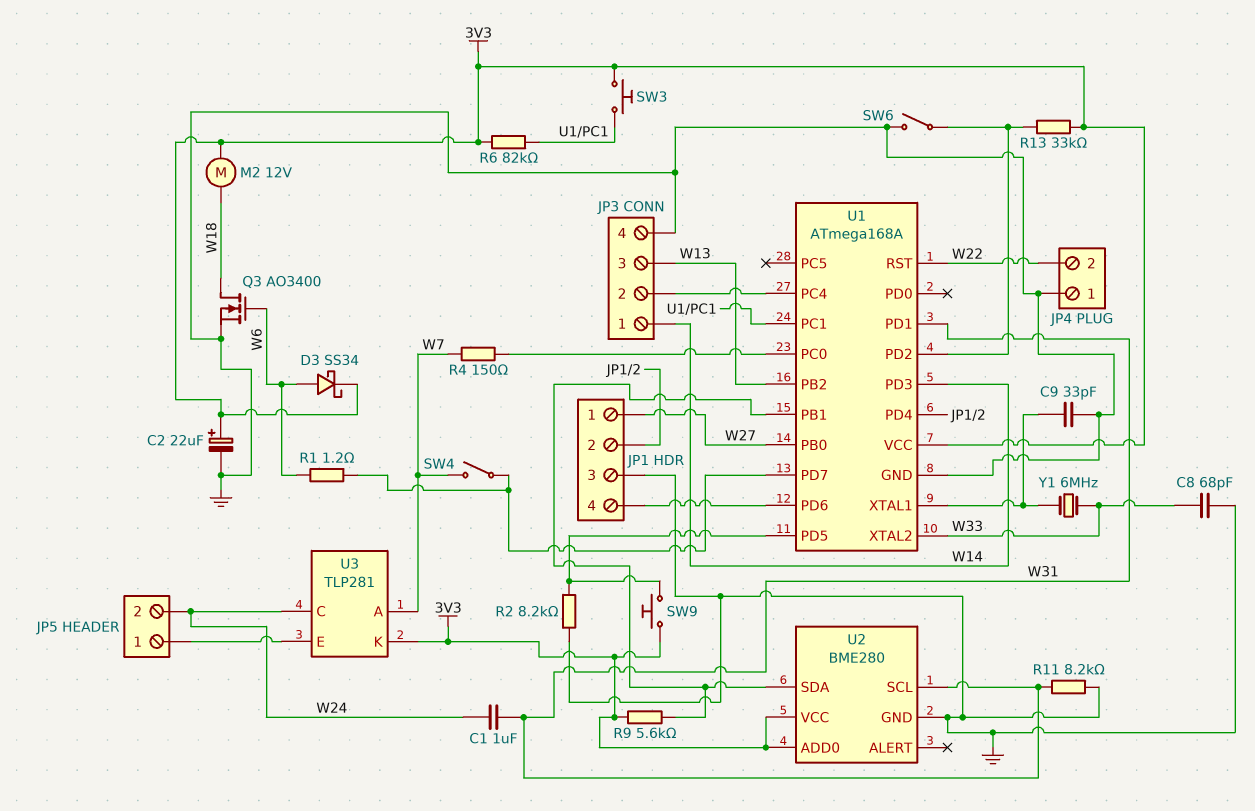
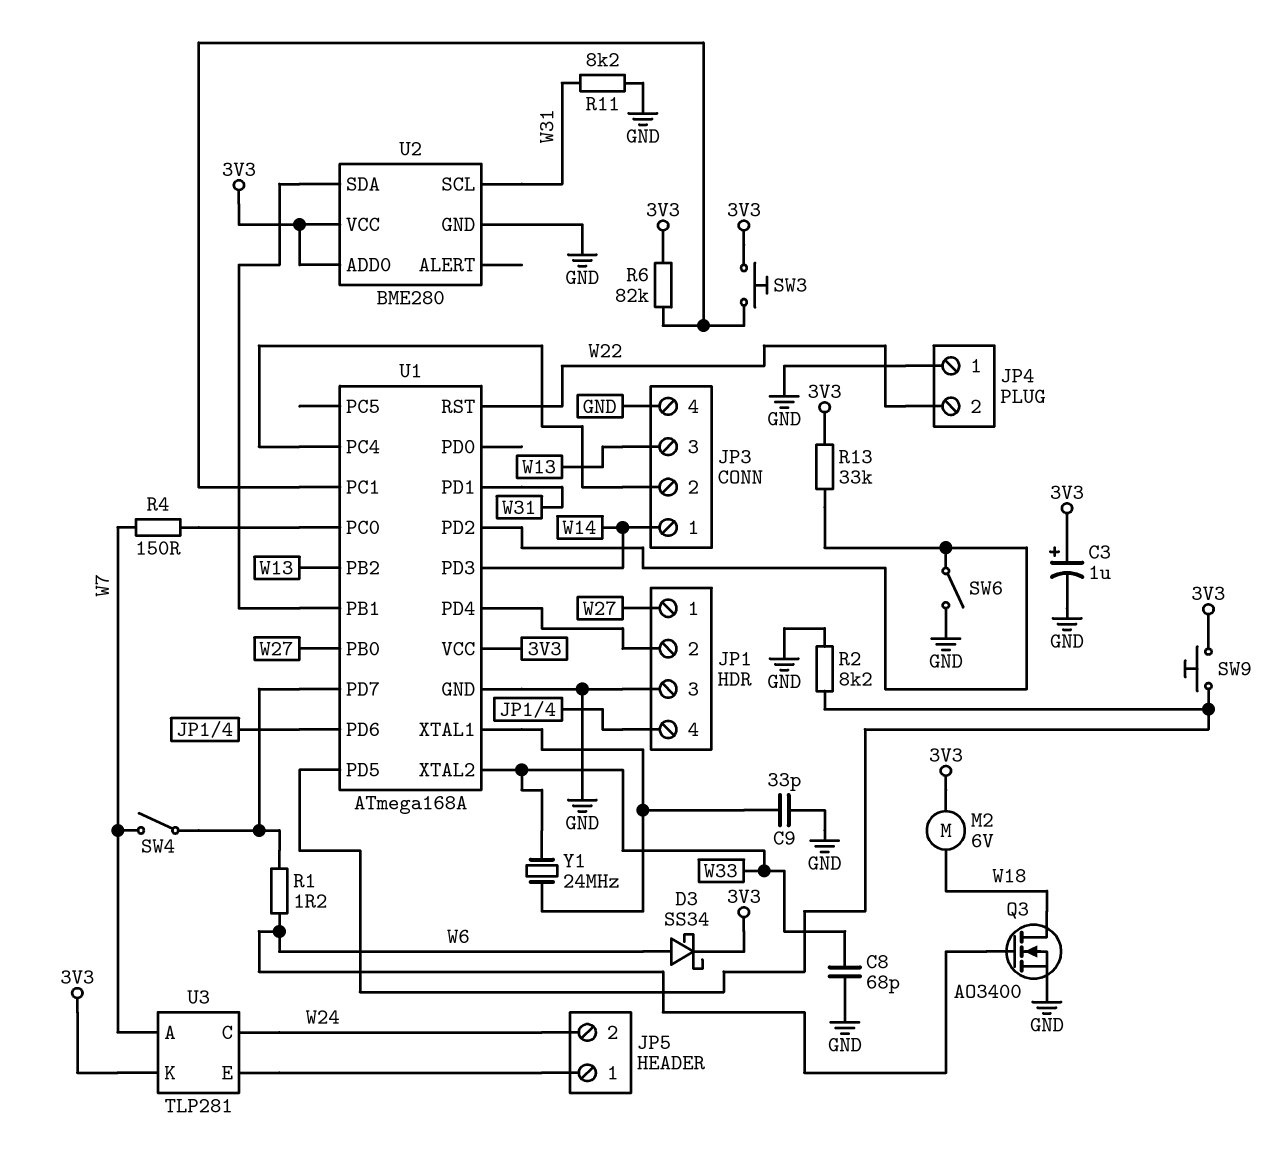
C1: 1uF (W24, W31) -> none
C2: 22uF (plus 3V3, minus GND) -> none
C3: none -> 1uF (plus 3V3, minus GND)
M2: motor 12V (3V3, W18) -> motor 6V (3V3, W18)
R9: 5.6k (3V3, U1/PB1) -> none
Y1: 6MHz (U1/XTAL1, W33) -> 24MHz (U1/XTAL1, W33)

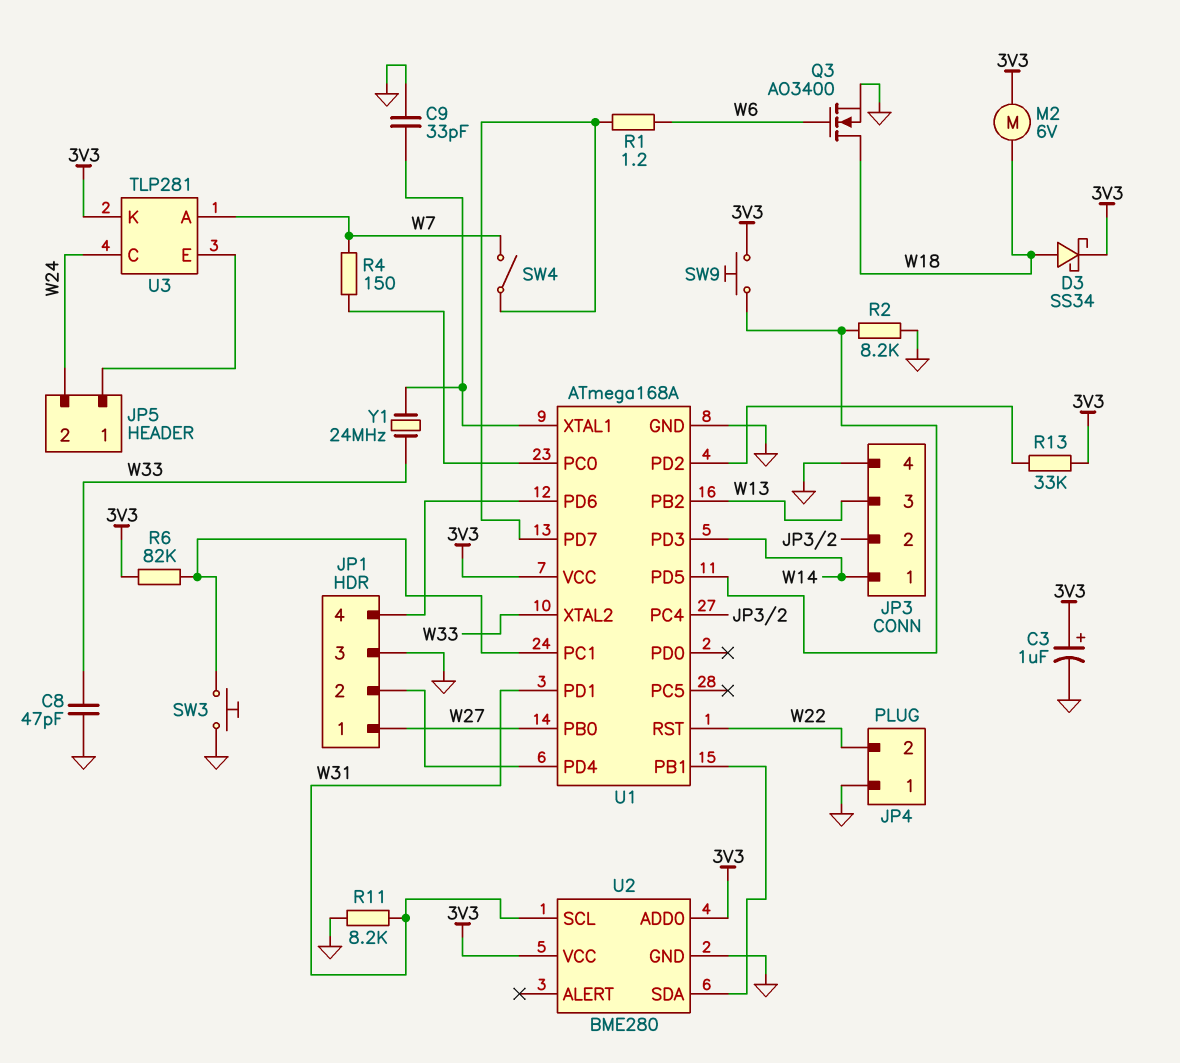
C8: 68pF (GND, W33) -> 47pF (GND, W33)
D3: schottky SS34 (A W6, K 3V3) -> schottky SS34 (A W18, K 3V3)
SW3: button (3V3, U1/PC1) -> button (GND, U1/PC1)
SW6: switch (GND, U1/PD2) -> none

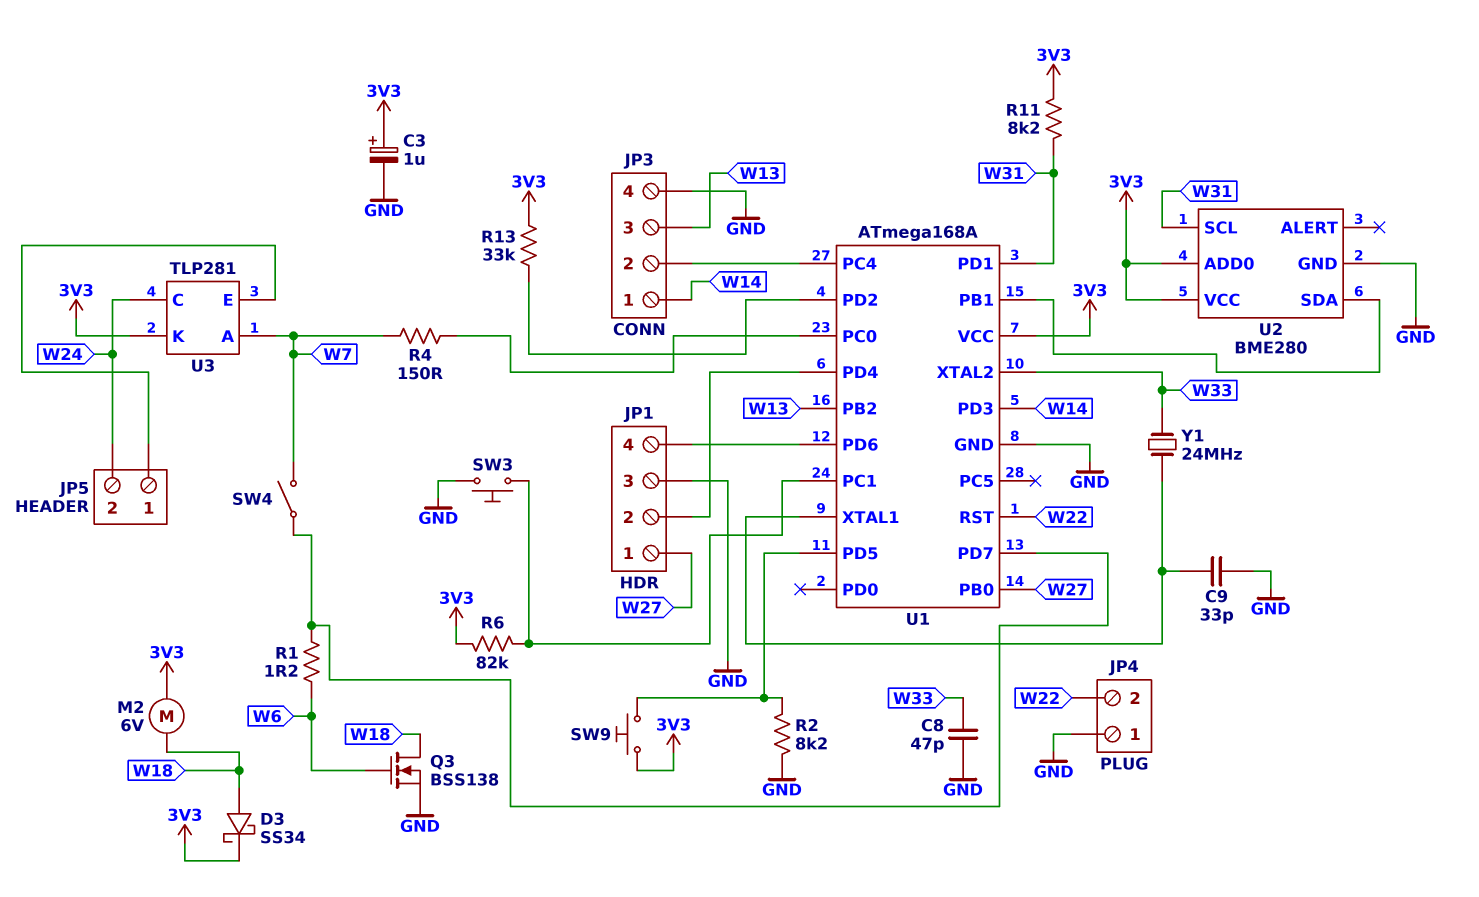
Q3: NMOS AO3400 (G W6, D W18, S GND) -> NMOS BSS138 (G W6, D W18, S GND)
R11: 8.2k (GND, W31) -> 8.2k (3V3, W31)

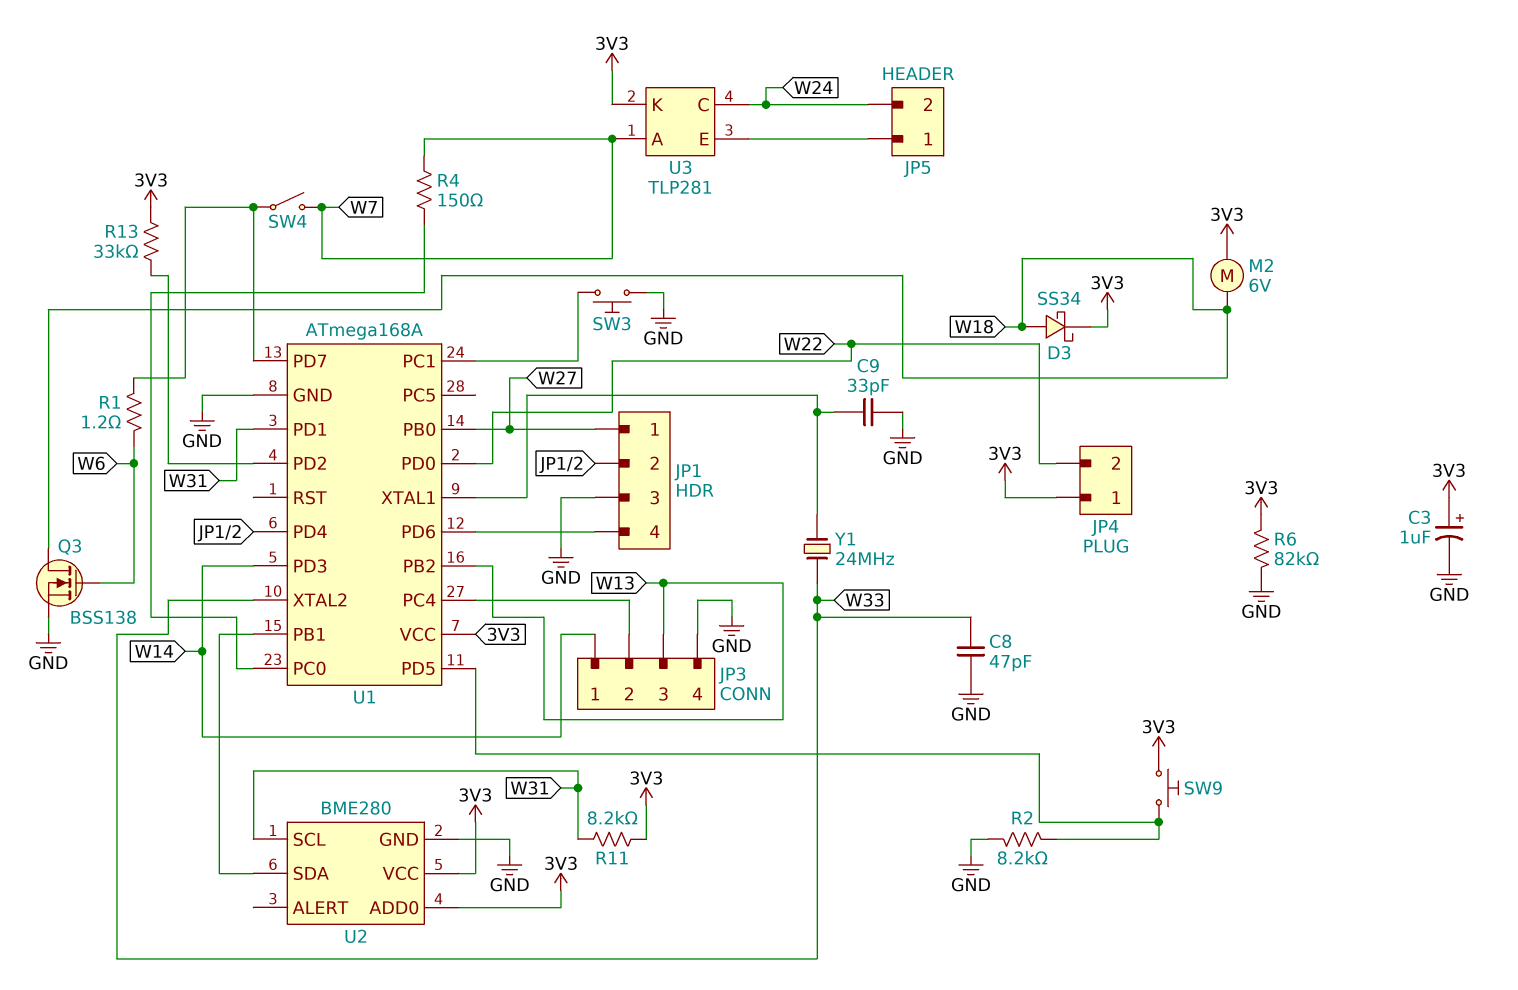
JP4 pin 1: GND -> 3V3
R6: 82k (3V3, U1/PC1) -> 82k (3V3, GND)
U1 pin PD0: none -> W22
U1 pin RST: W22 -> none

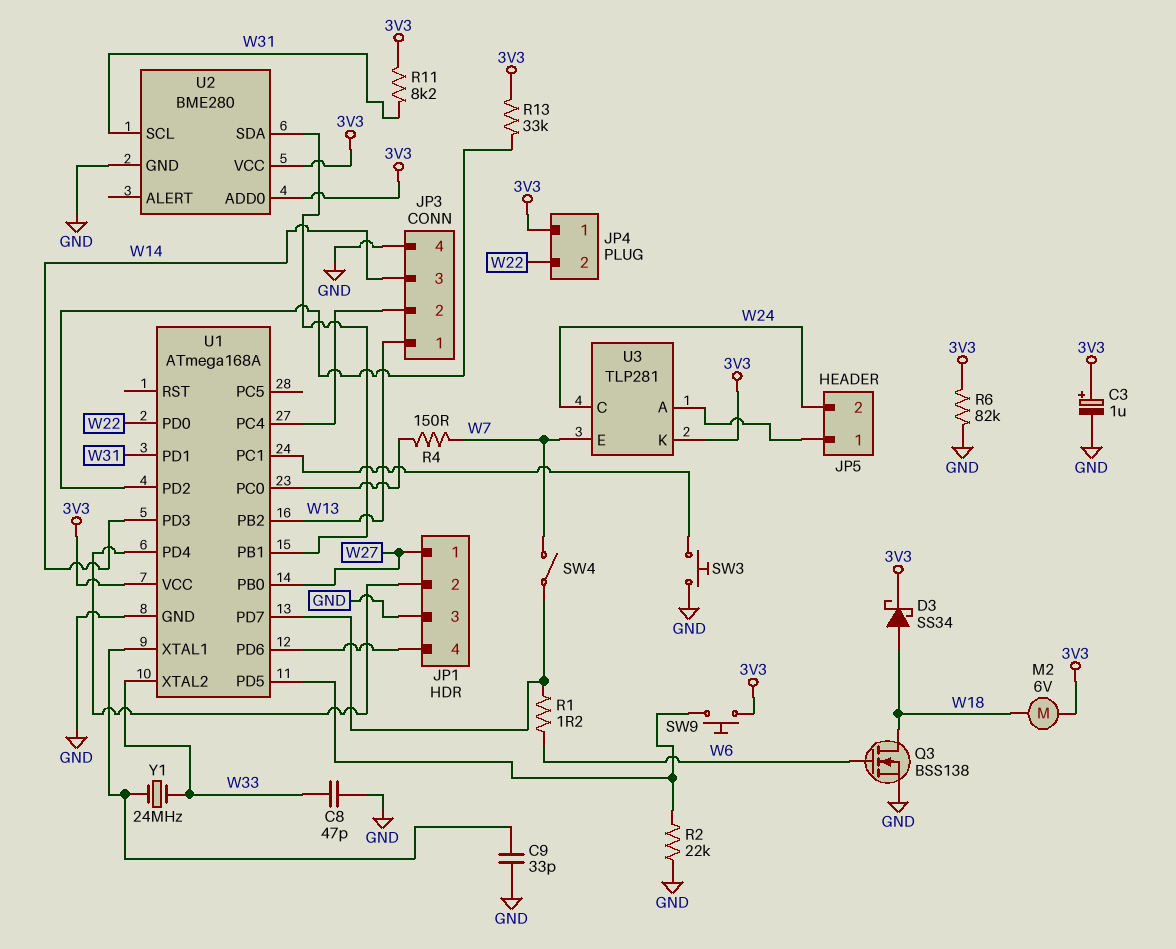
JP3 pin 1: W14 -> W13
JP3 pin 3: W13 -> W14
R2: 8.2k (GND, U1/PD5) -> 22k (GND, U1/PD5)
U3 pin A: W7 -> JP5/1
U3 pin E: JP5/1 -> W7

